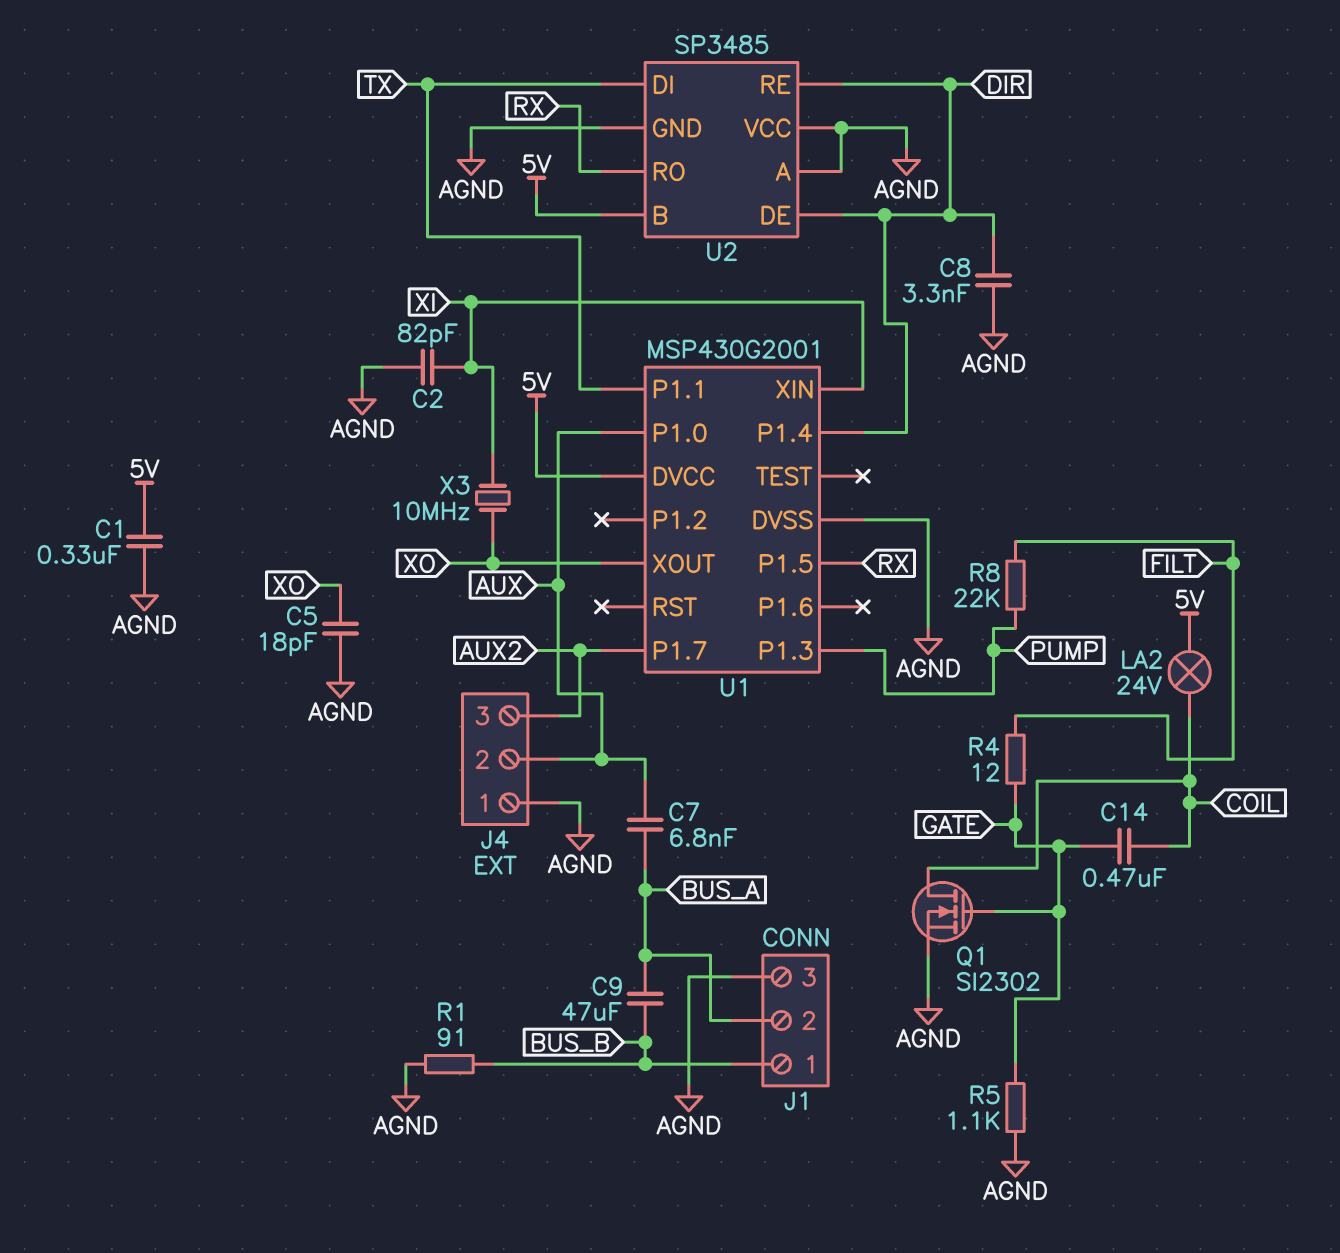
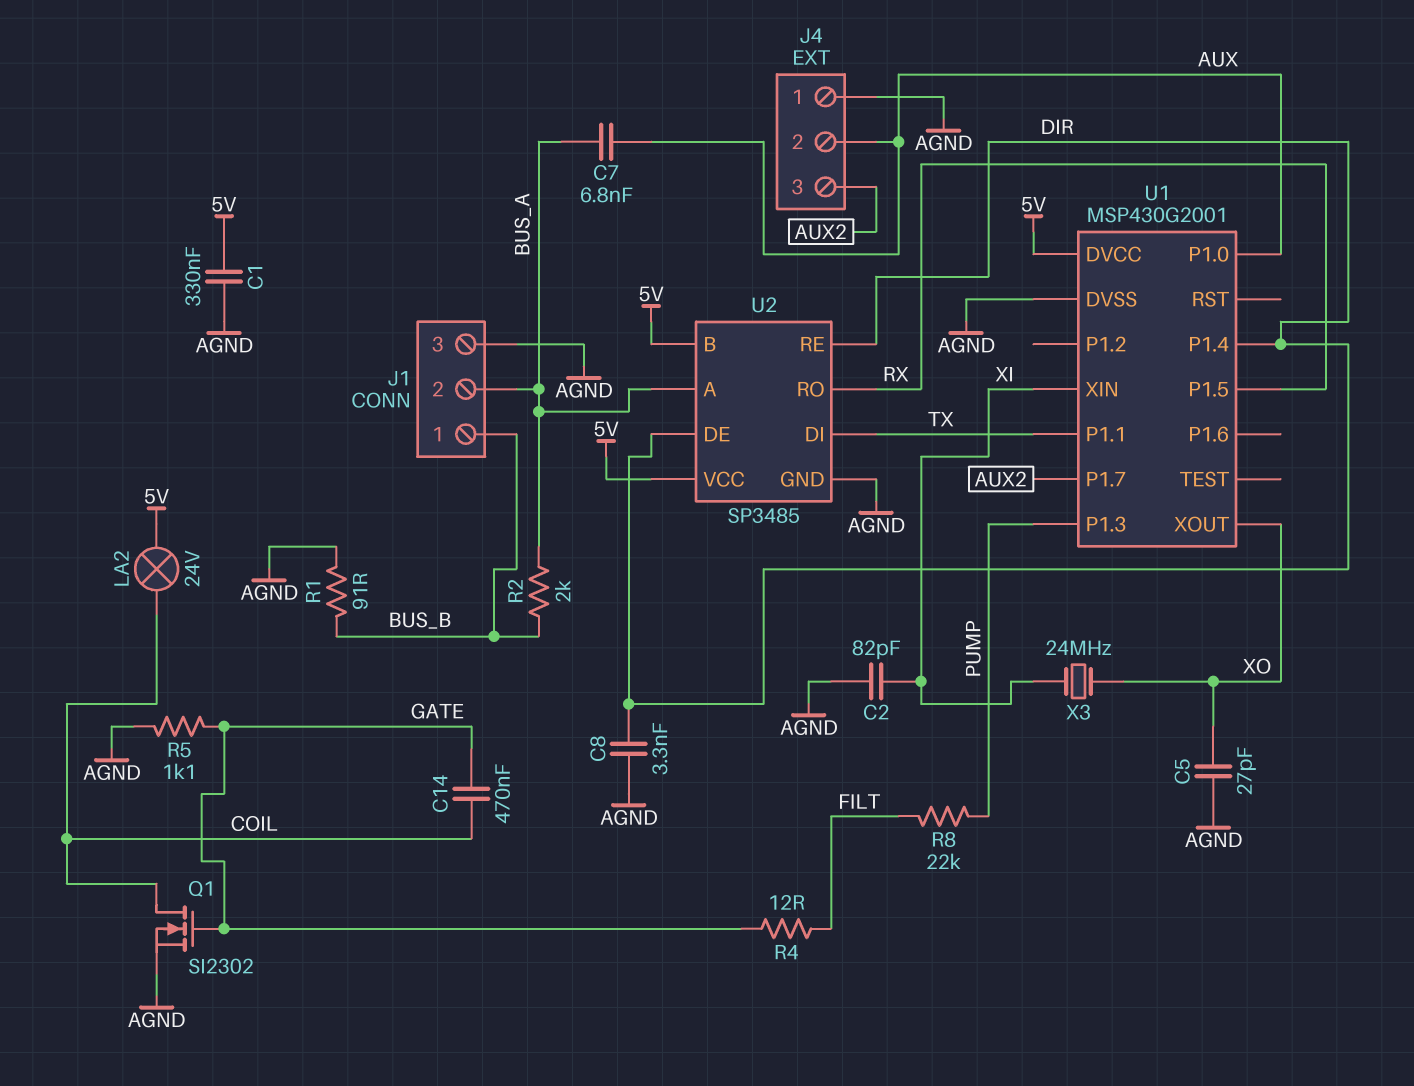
C5: 18pF (AGND, XO) -> 27pF (AGND, XO)
C9: 47uF (BUS_A, BUS_B) -> none
R2: none -> 2k (BUS_A, BUS_B)
U2 pin A: AGND -> BUS_A
U2 pin VCC: AGND -> 5V
X3: 10MHz (XI, XO) -> 24MHz (XI, XO)

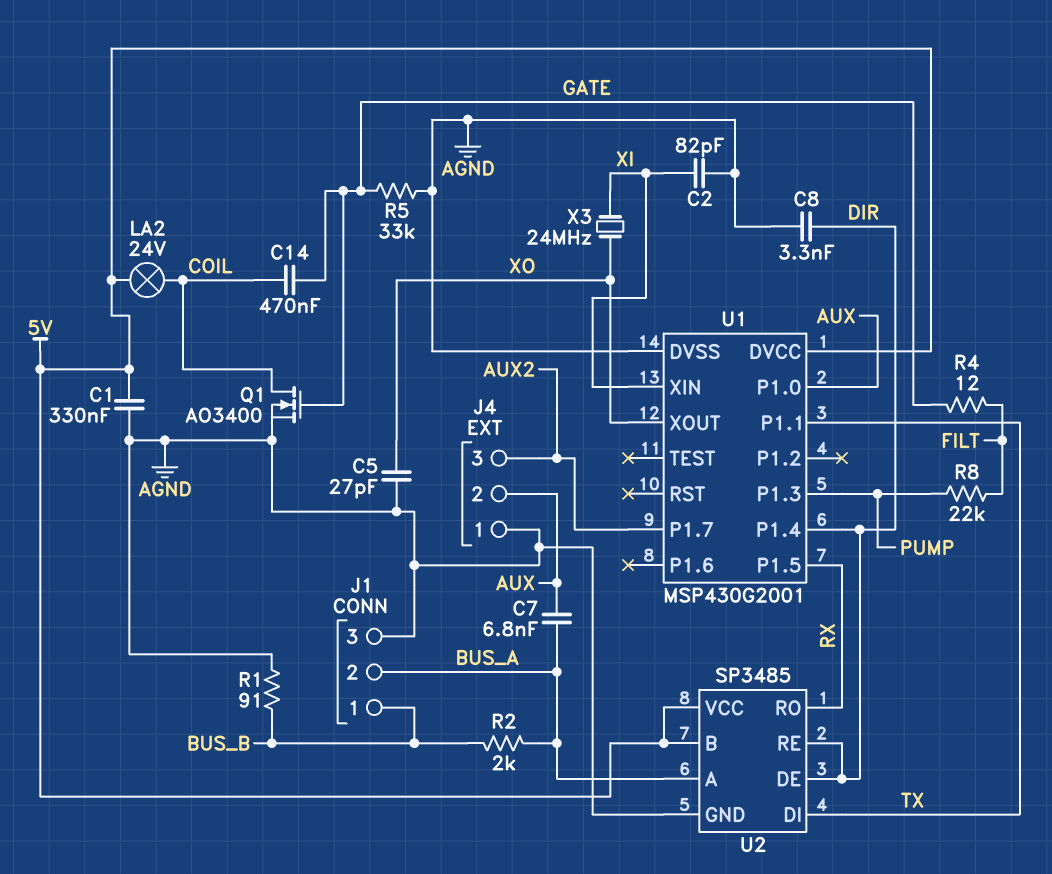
Q1: NMOS SI2302 (G GATE, D COIL, S AGND) -> NMOS AO3400 (G GATE, D COIL, S AGND)
R5: 1.1k (AGND, GATE) -> 33k (AGND, GATE)

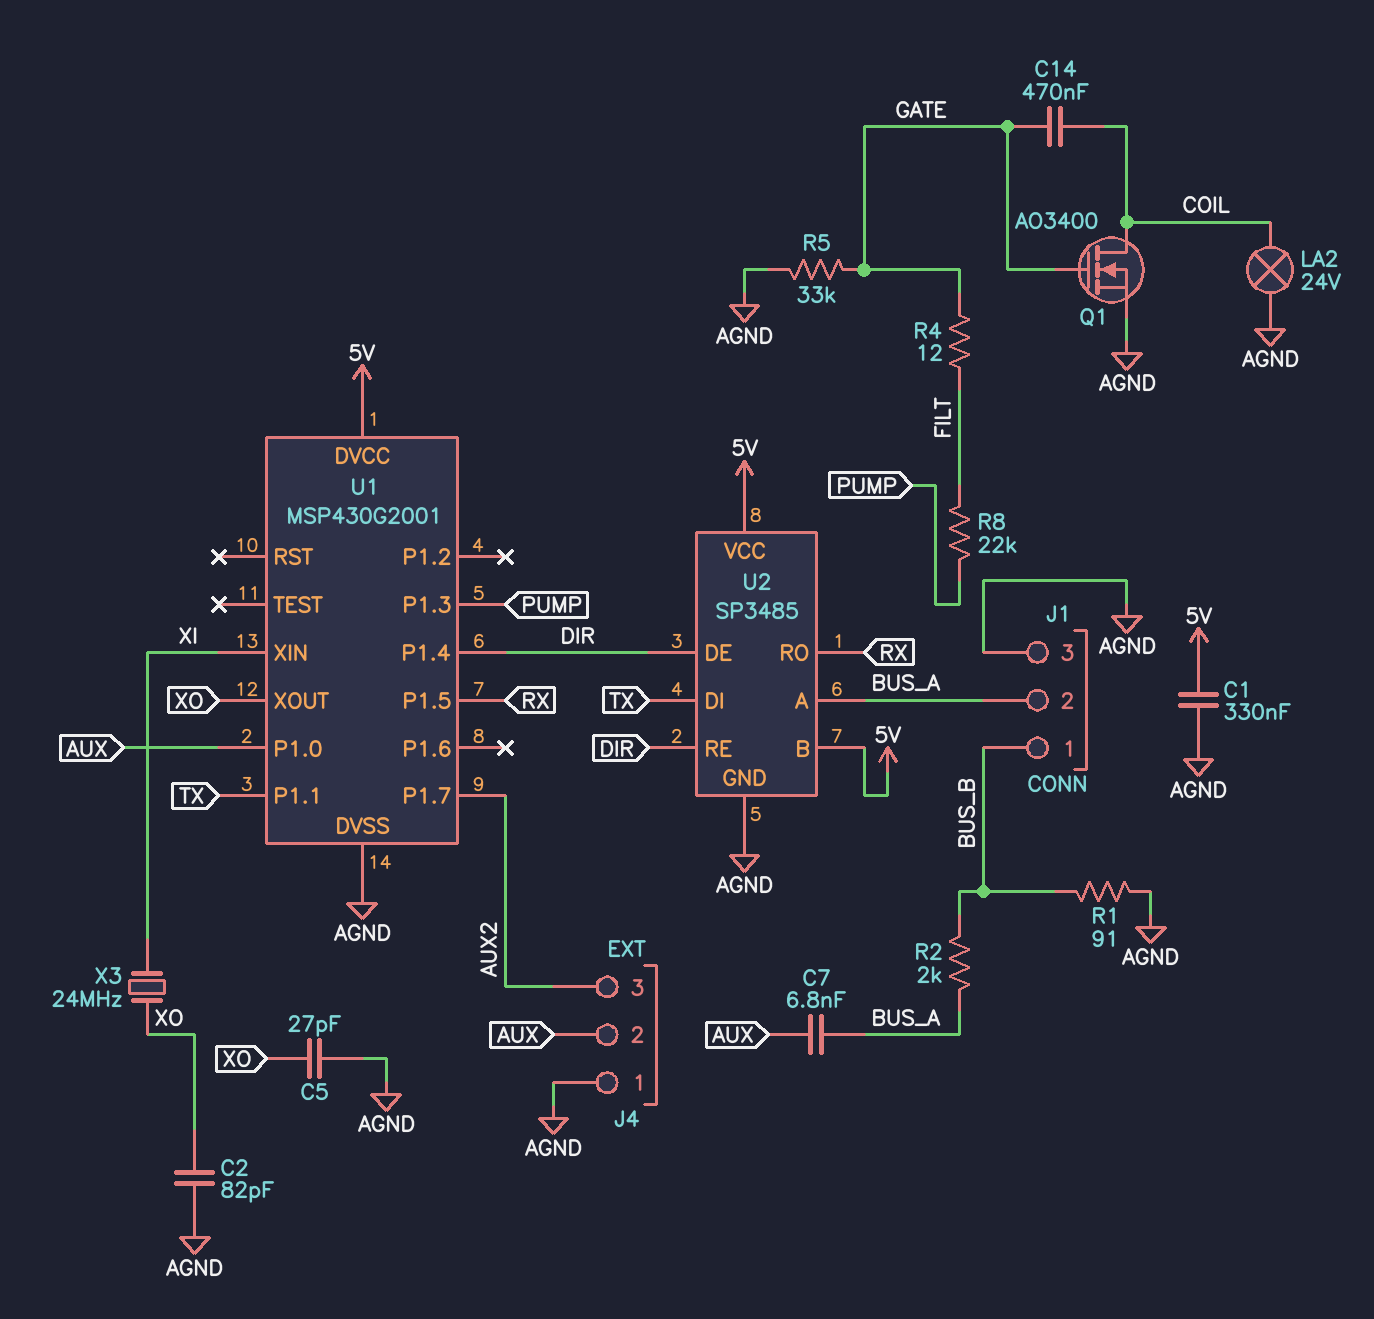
C2: 82pF (AGND, XI) -> 82pF (AGND, XO)
C8: 3.3nF (AGND, DIR) -> none
LA2: lamp 24V (5V, COIL) -> lamp 24V (AGND, COIL)

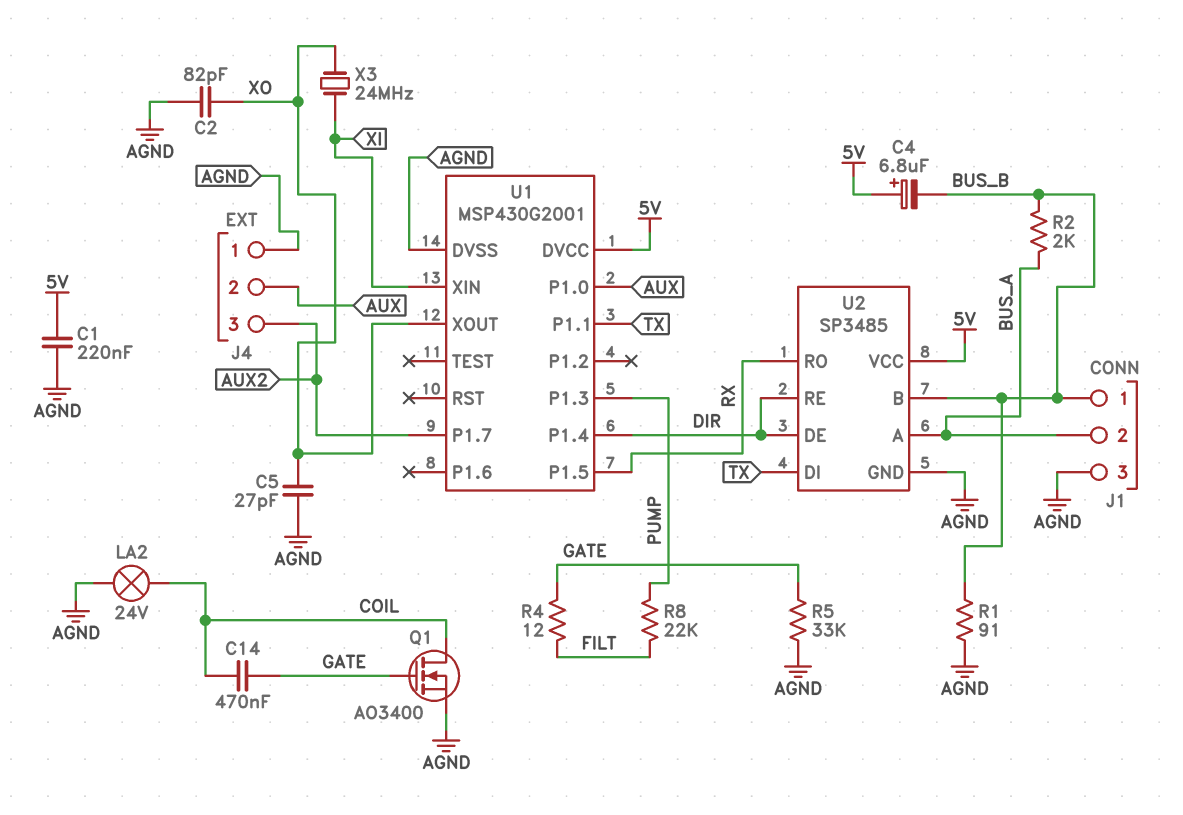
C1: 330nF (5V, AGND) -> 220nF (5V, AGND)
C4: none -> 6.8uF (plus 5V, minus BUS_B)
C7: 6.8nF (AUX, BUS_A) -> none
U2 pin B: 5V -> BUS_B

